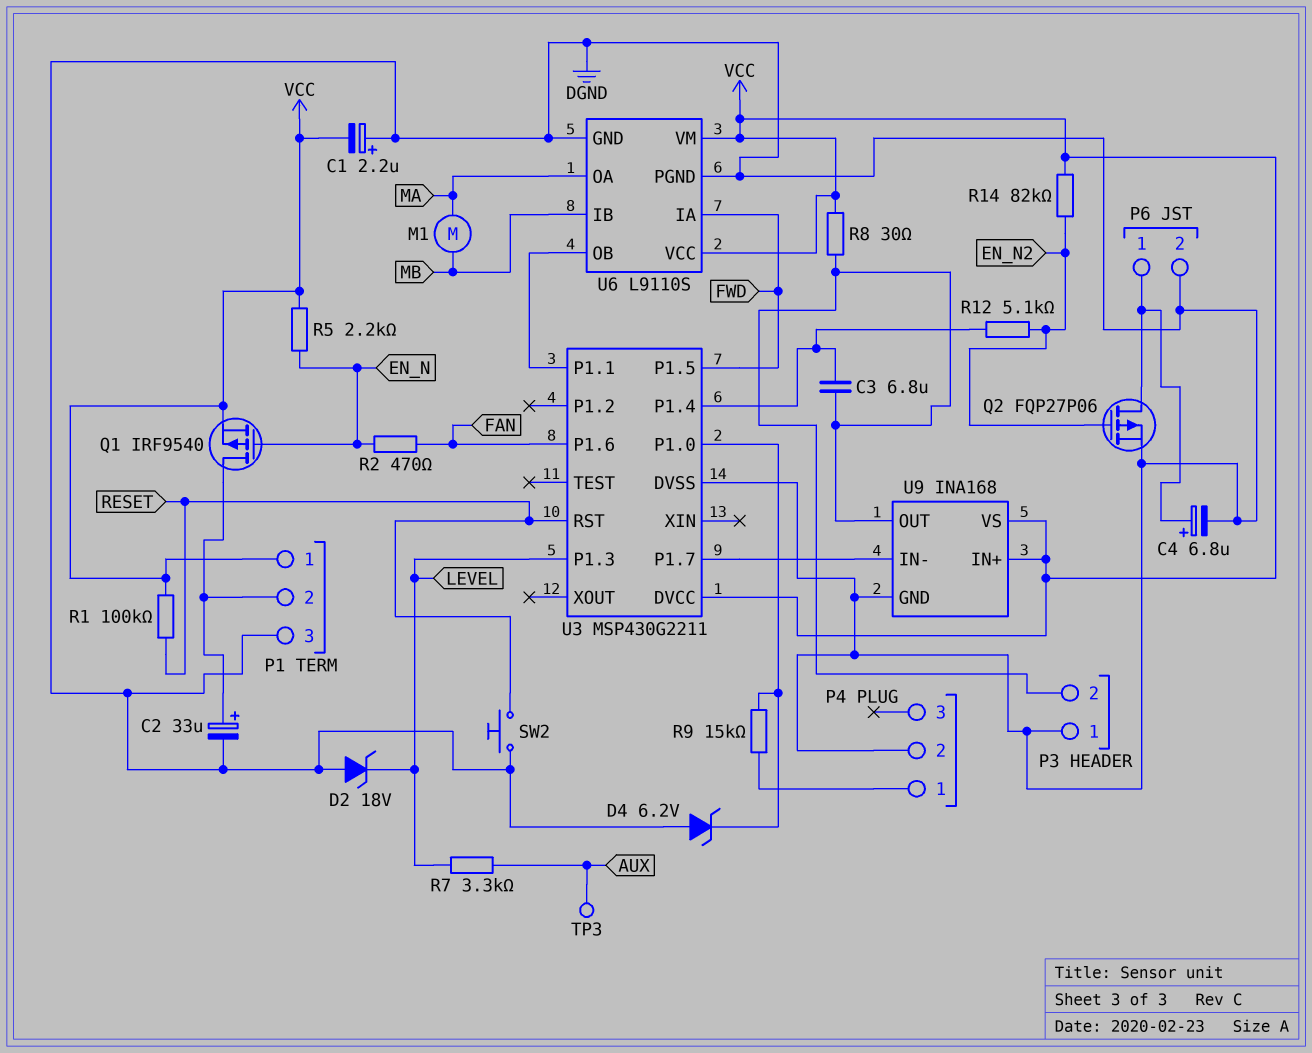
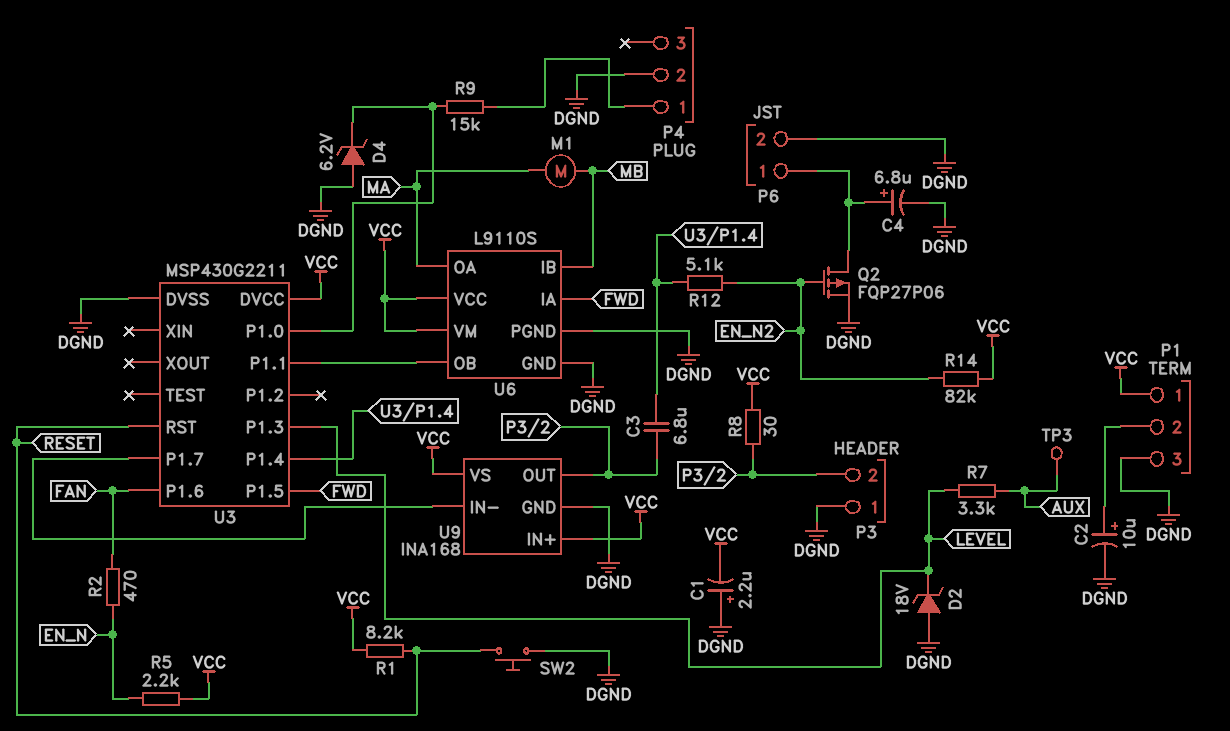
C2: 33uF (plus P1/2, minus DGND) -> 10uF (plus P1/2, minus DGND)
Q1: PMOS IRF9540 (G EN_N, D P1/2, S VCC) -> none
R1: 100k (RESET, VCC) -> 8.2k (RESET, VCC)

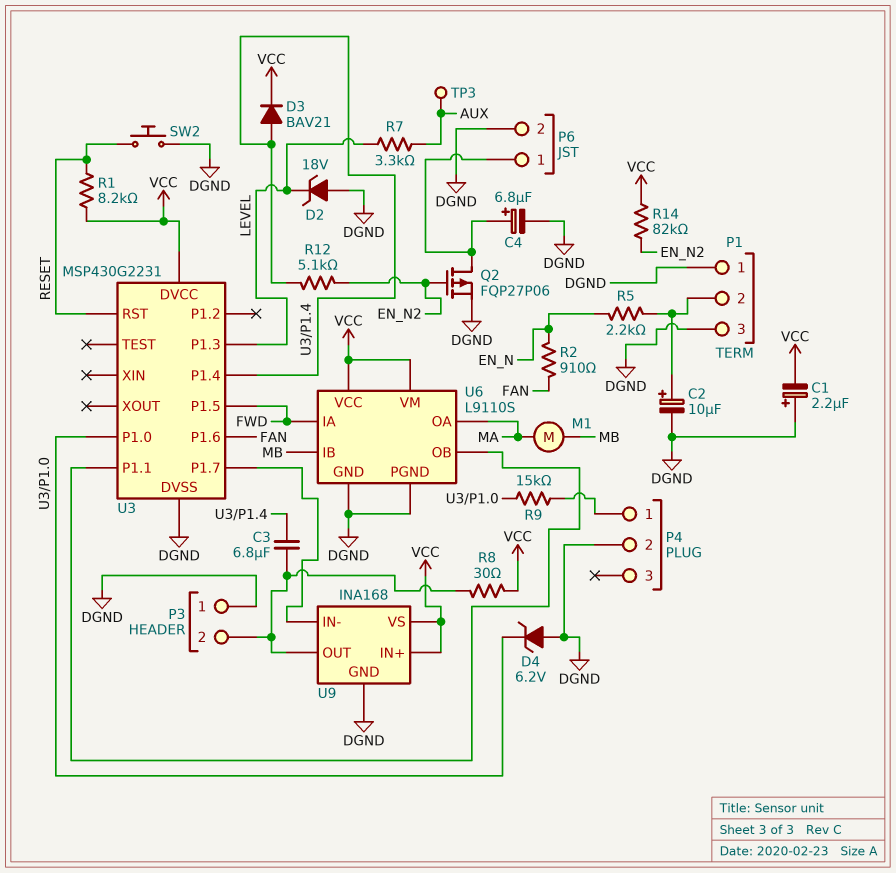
D3: none -> diode BAV21 (A U3/P1.4, K VCC)
P1 pin 1: VCC -> DGND
R2: 470 (EN_N, FAN) -> 910 (EN_N, FAN)
R5: 2.2k (EN_N, VCC) -> 2.2k (EN_N, P1/2)
U3: MSP430G2211 -> MSP430G2231

